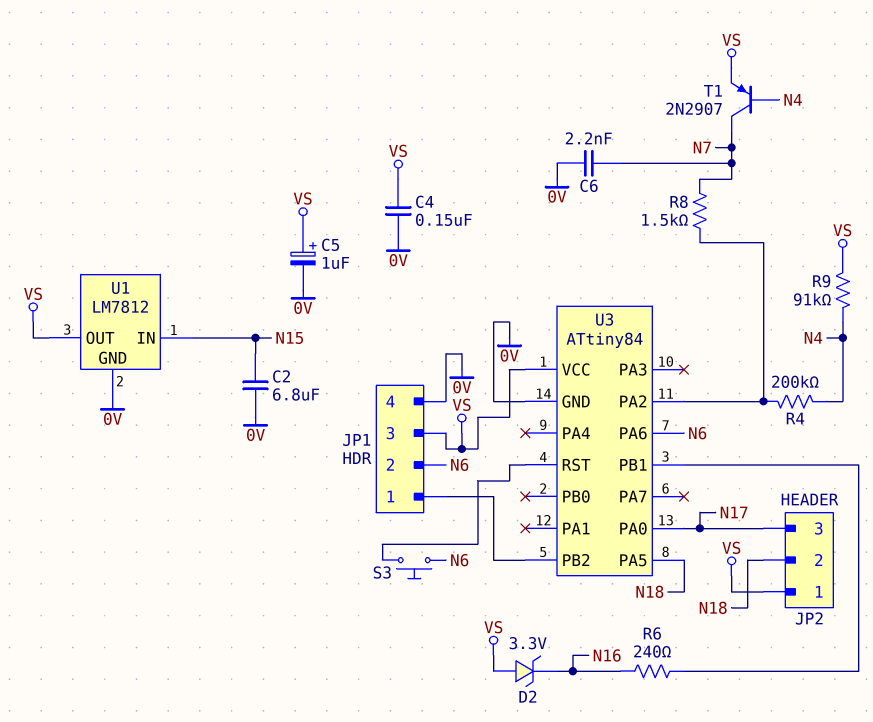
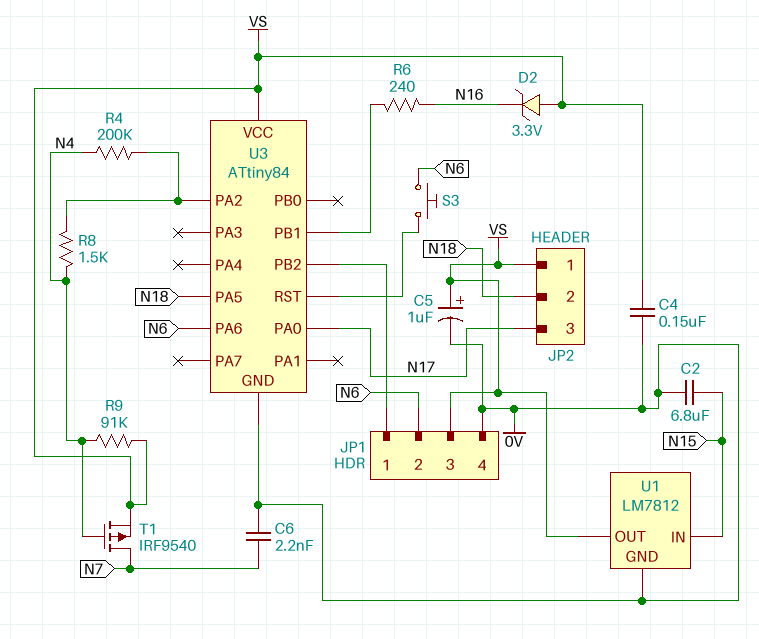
R8: 1.5k (N7, U3/PA2) -> 1.5k (N4, U3/PA2)
T1: PNP 2N2907 (B N4, C N7, E VS) -> PMOS IRF9540 (G N4, D N7, S VS)

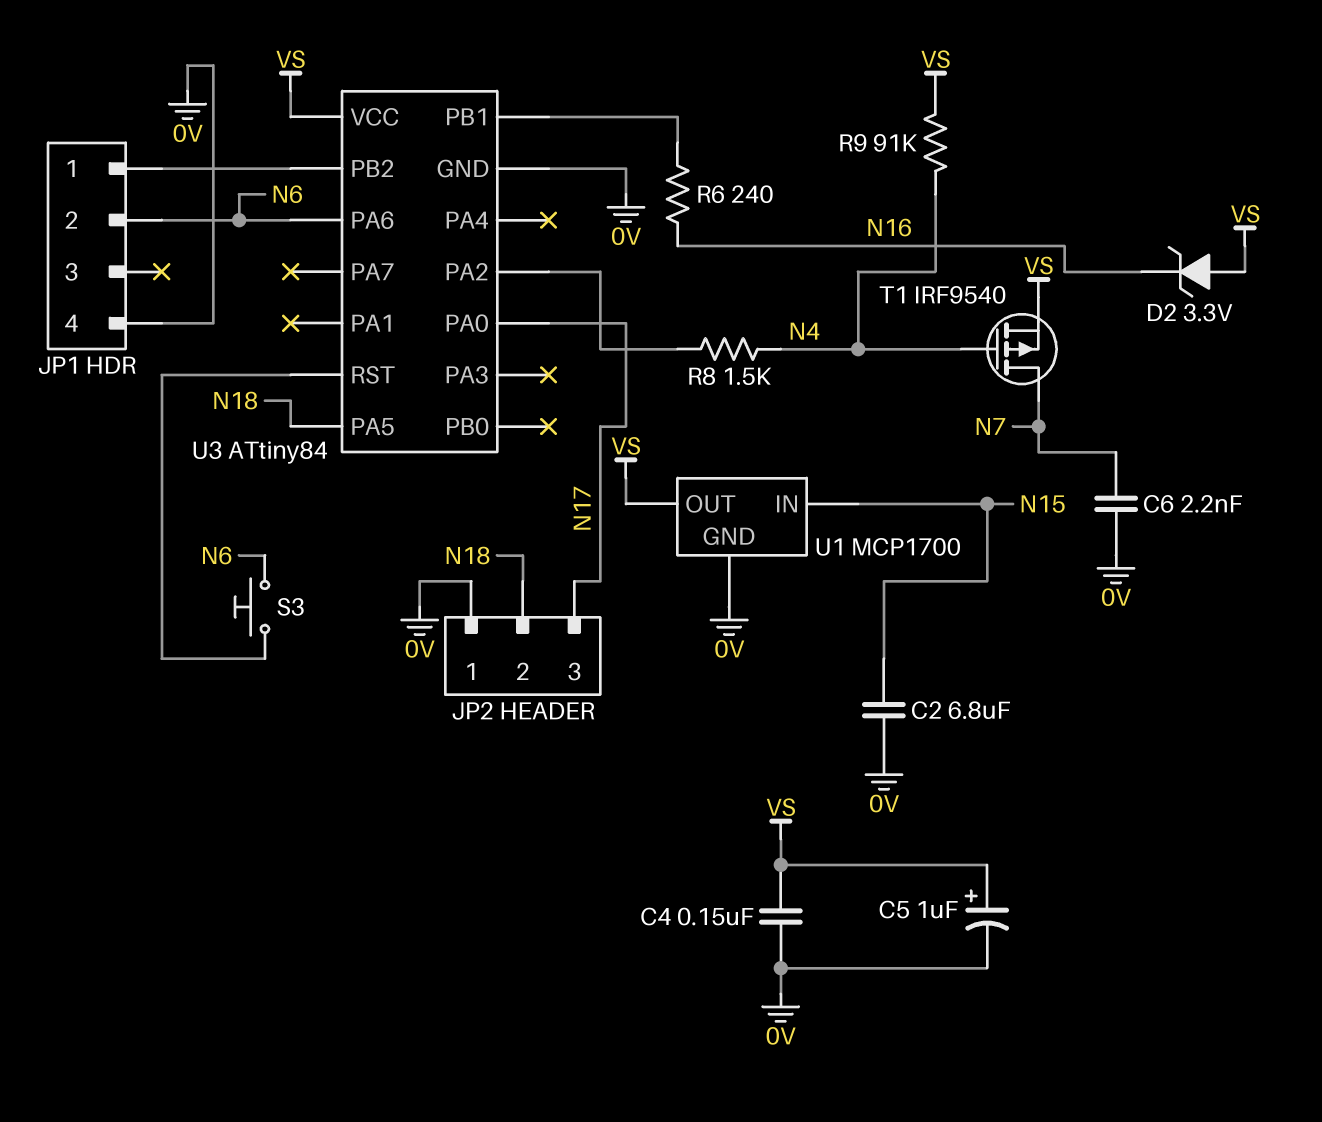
JP1 pin 3: VS -> none
JP2 pin 1: VS -> 0V
R4: 200k (N4, U3/PA2) -> none
U1: LM7812 -> MCP1700

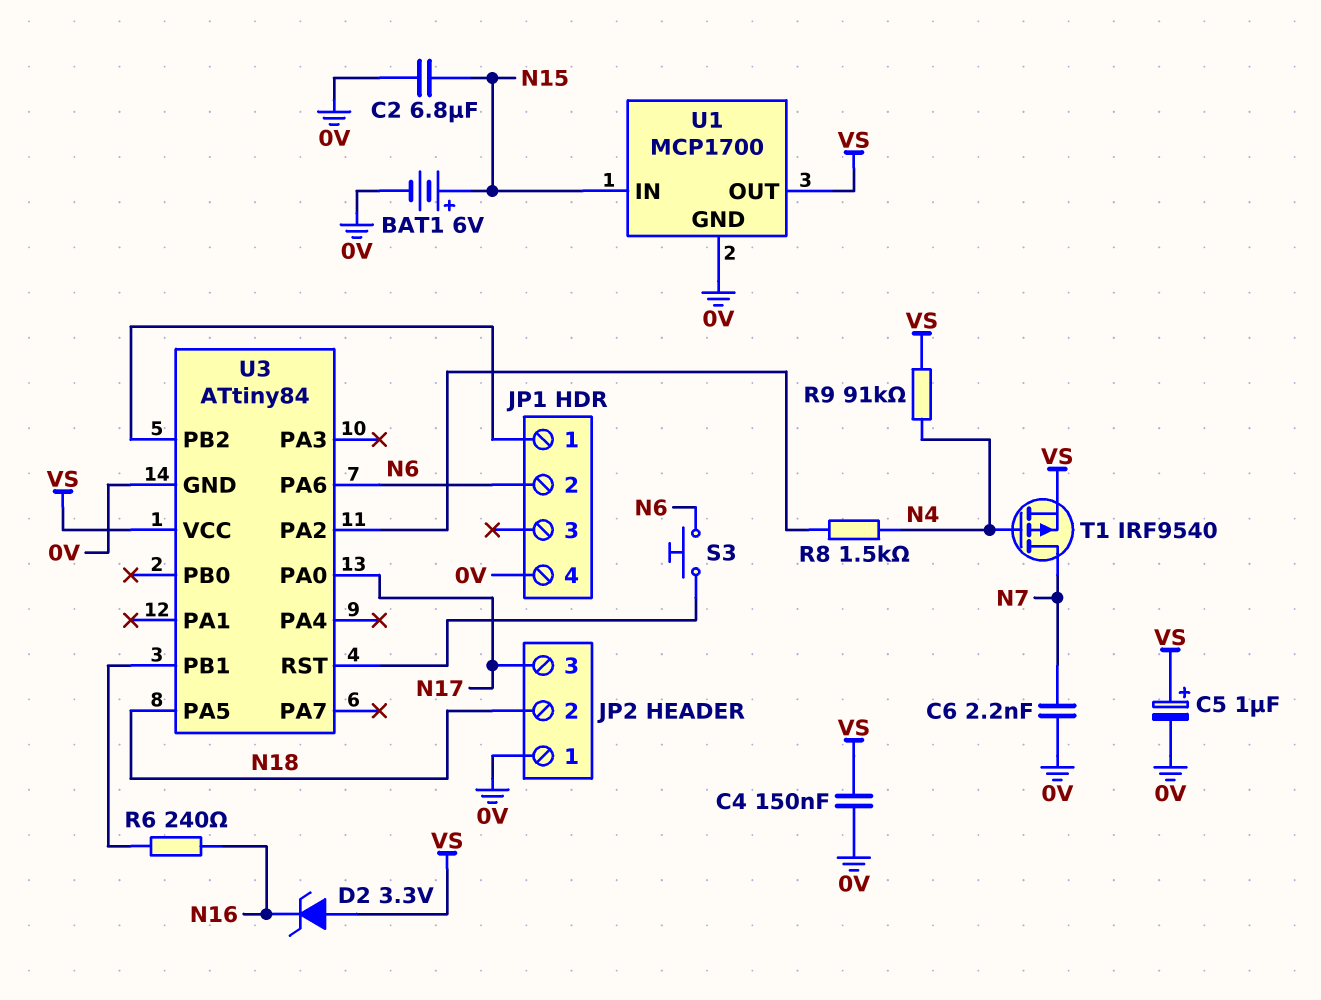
BAT1: none -> 6V (plus N15, minus 0V)

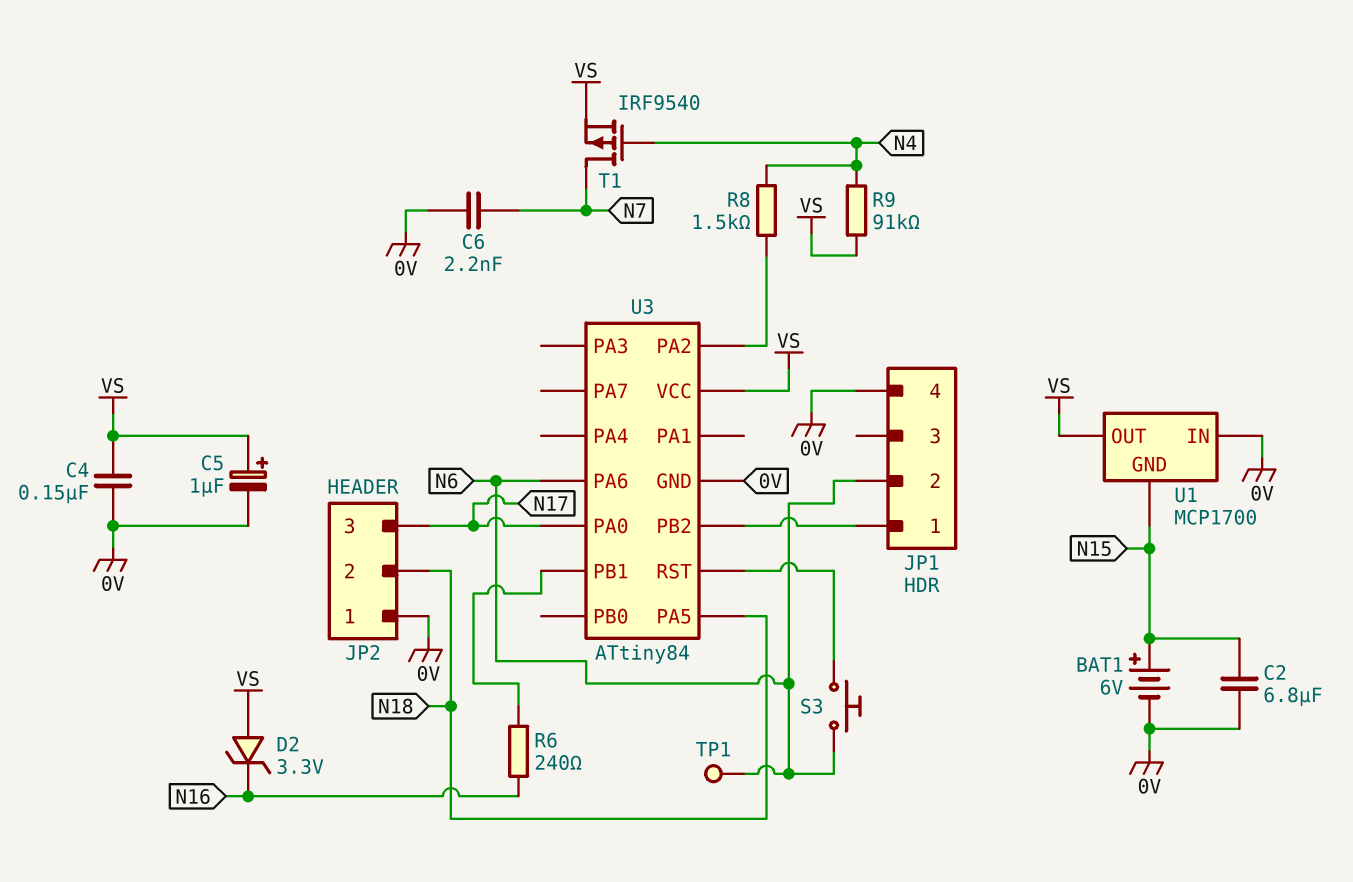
TP1: none -> test point (N6)
U1 pin GND: 0V -> N15
U1 pin IN: N15 -> 0V

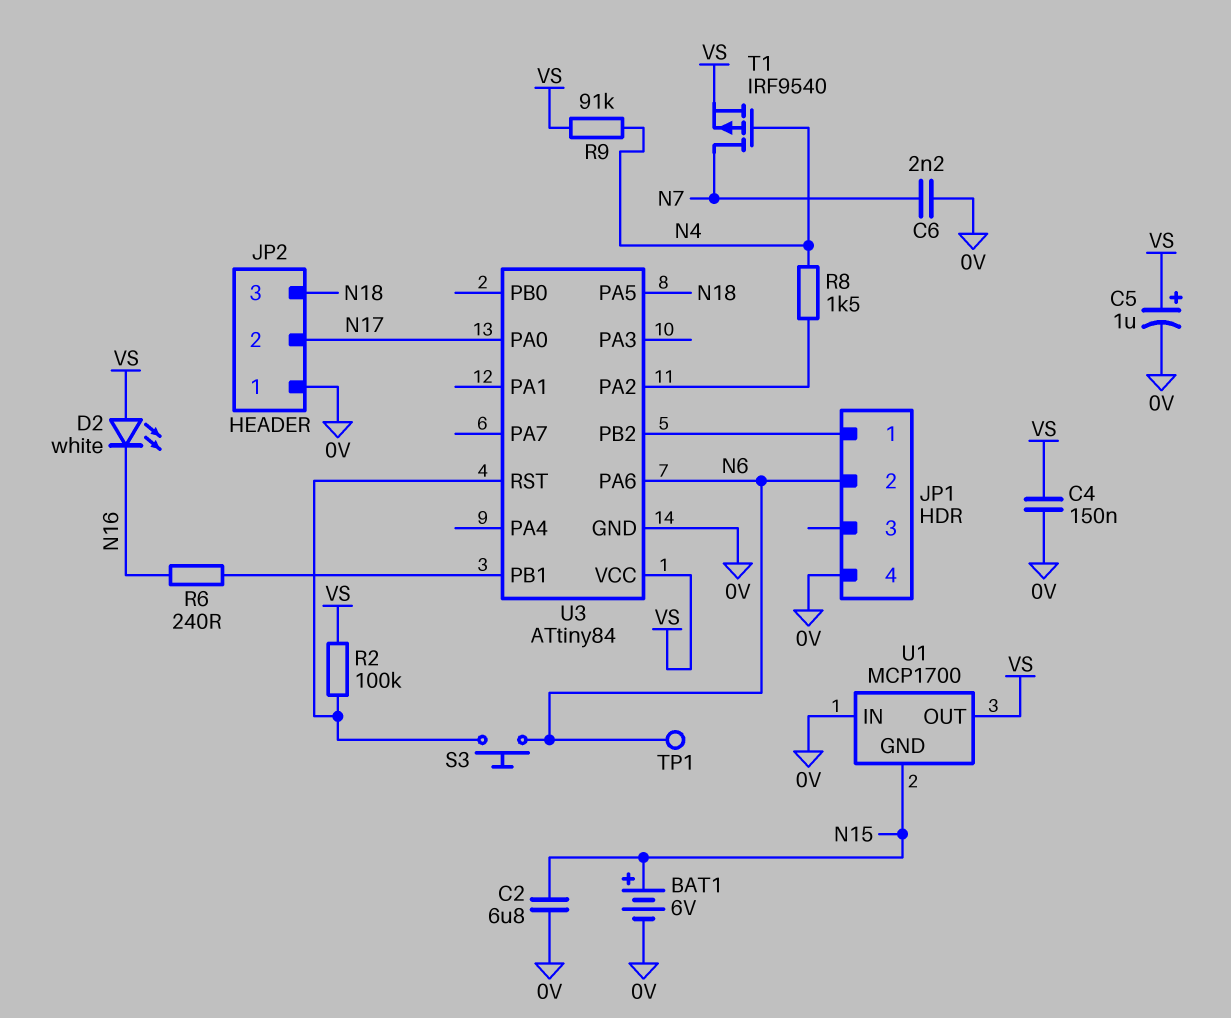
D2: zener 3.3V (A VS, K N16) -> LED white (A VS, K N16)
JP2 pin 2: N18 -> N17
JP2 pin 3: N17 -> N18
R2: none -> 100k (U3/RST, VS)

